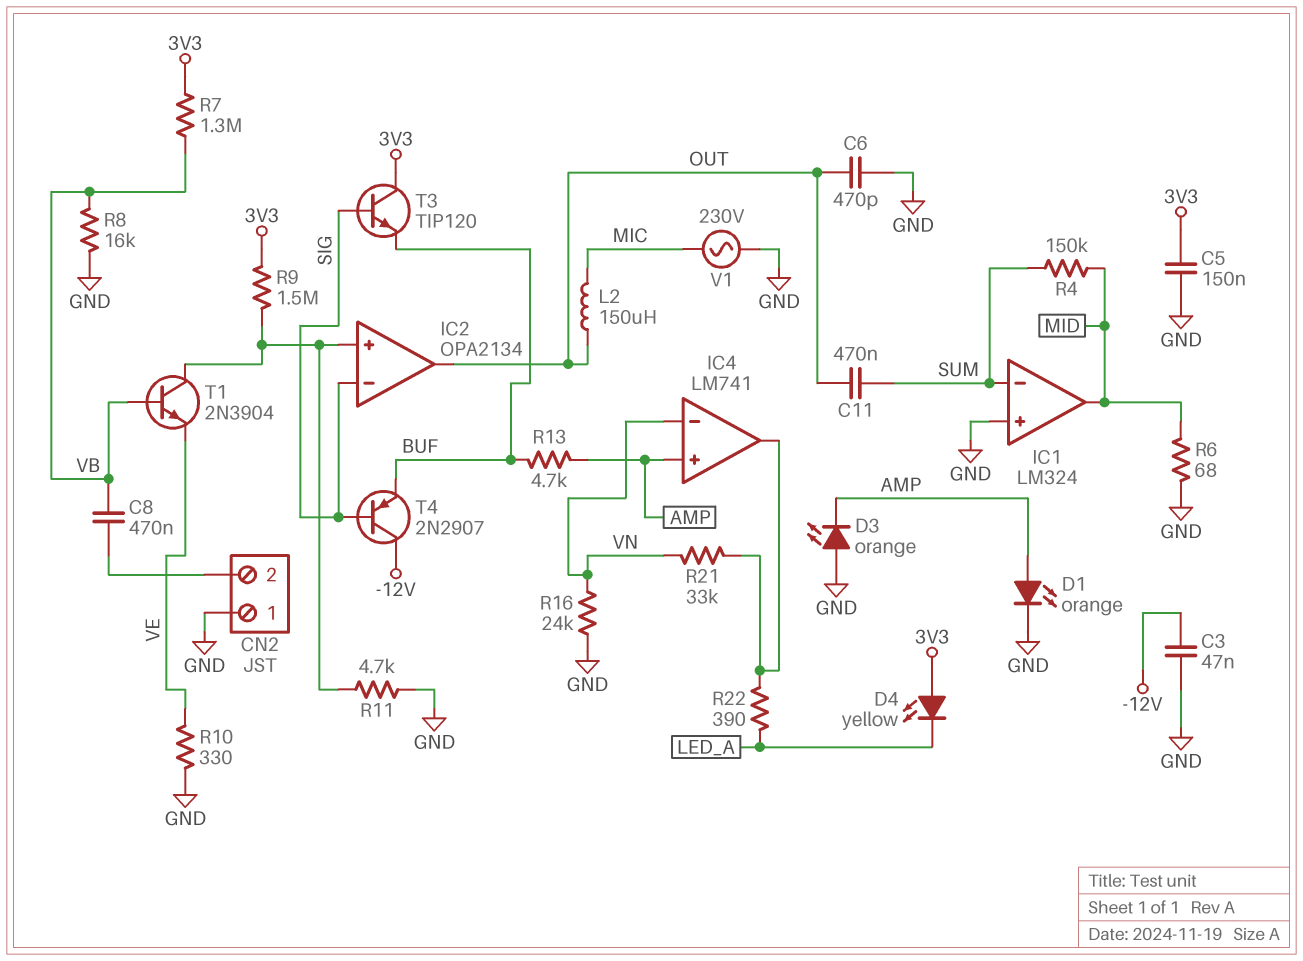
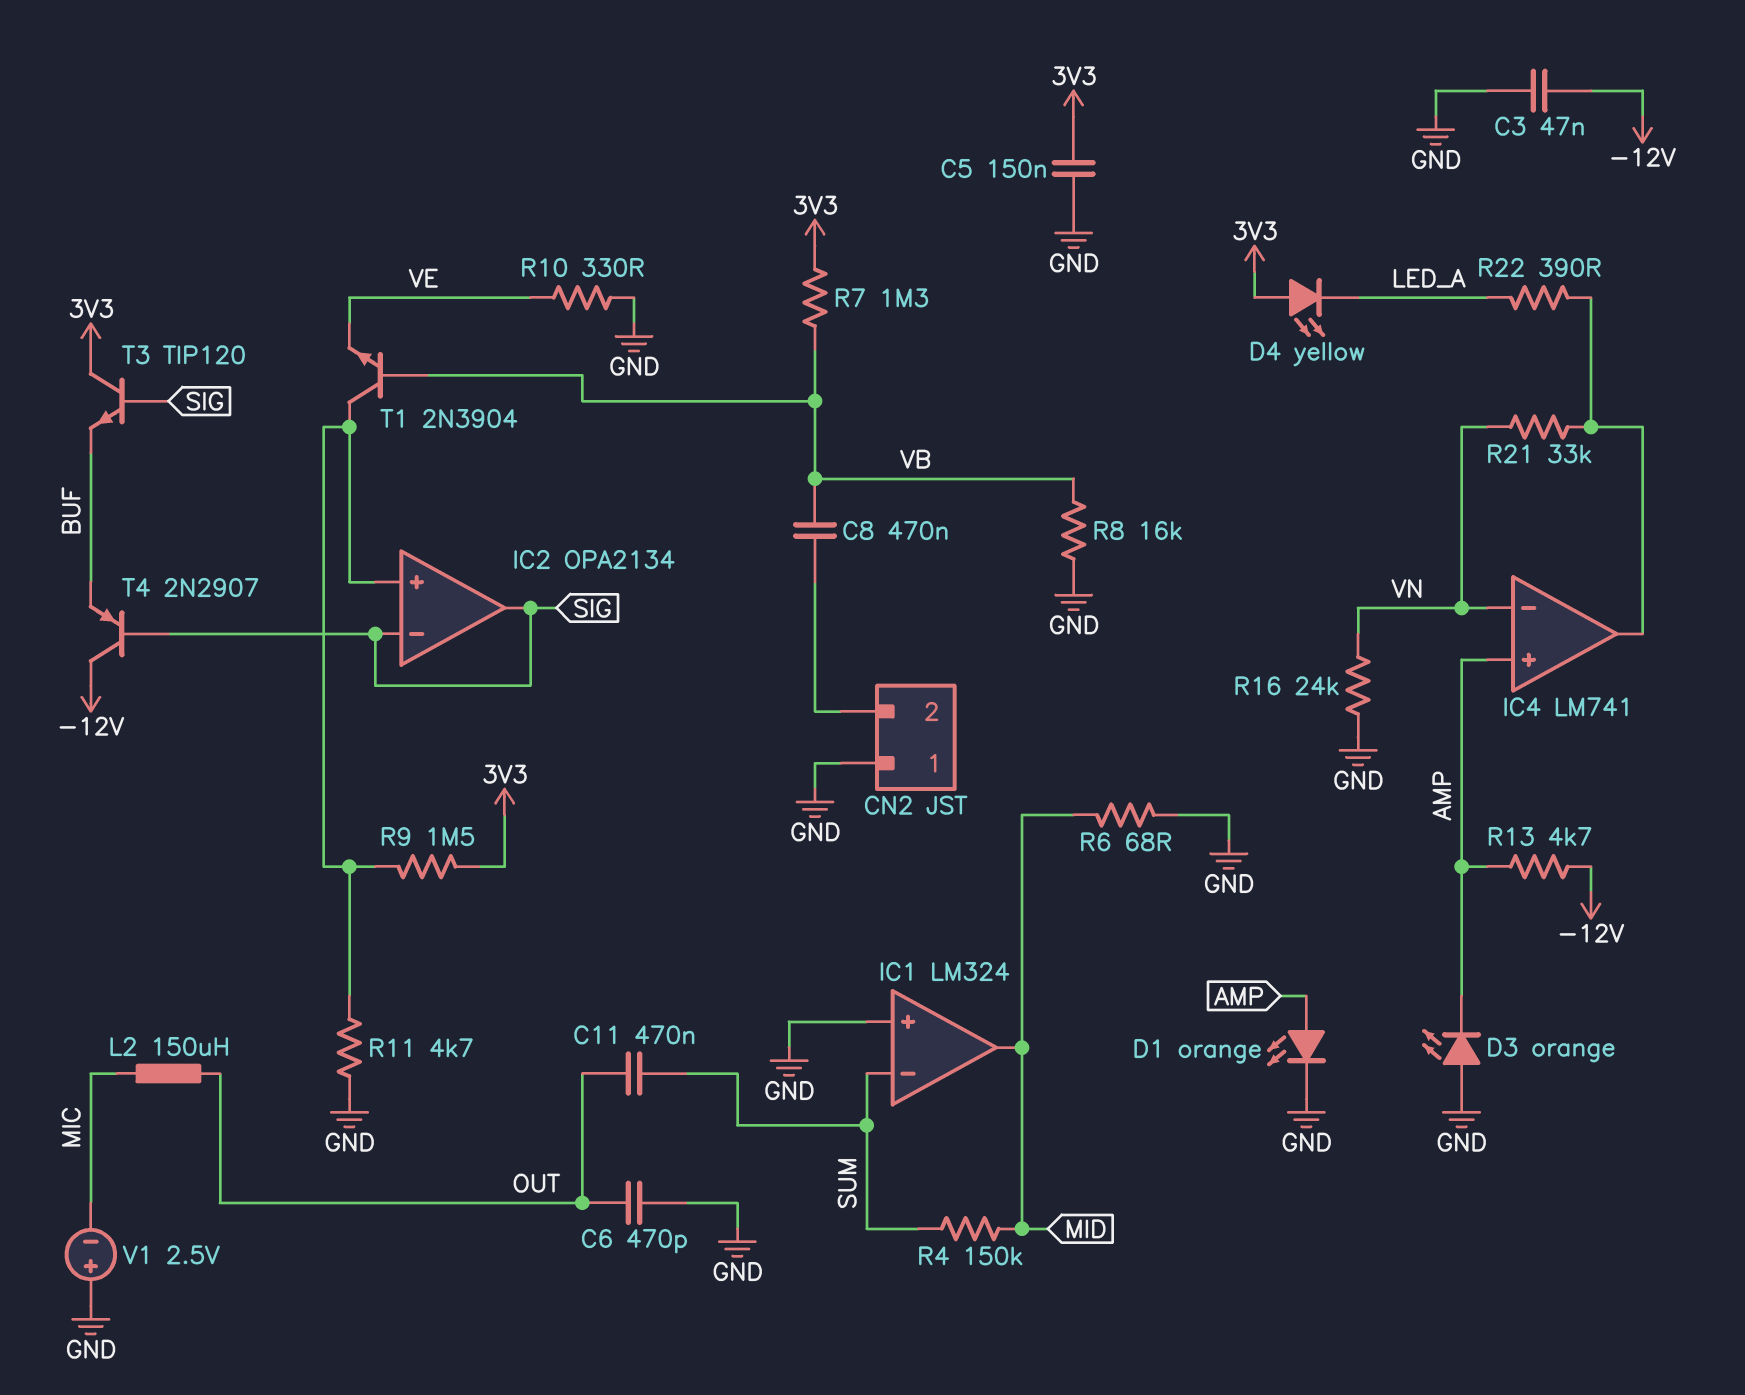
IC2 pin out: OUT -> SIG
R13: 4.7k (AMP, BUF) -> 4.7k (-12V, AMP)
V1: AC 230V (GND, MIC) -> 2.5V (plus GND, minus MIC)

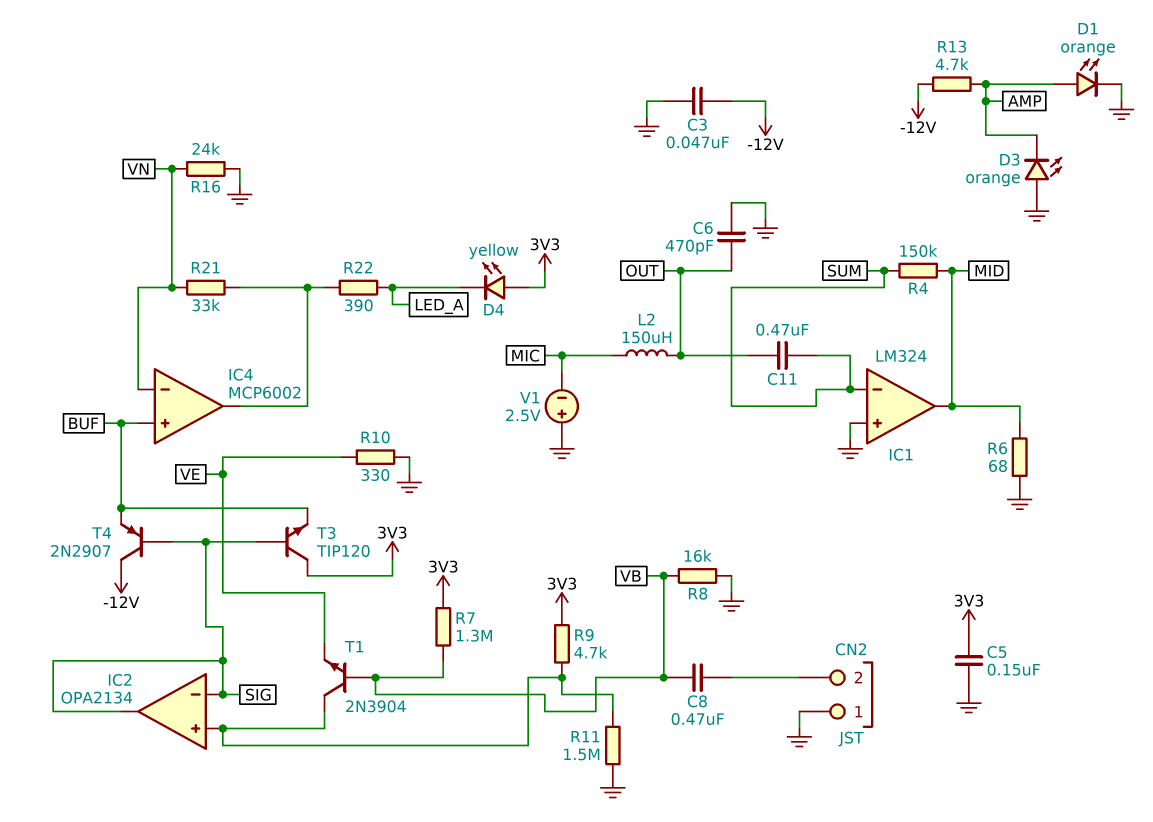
IC4: LM741 -> MCP6002
IC4 pin in+: AMP -> BUF
R9: 1.5M (3V3, IC2/in+) -> 4.7k (3V3, IC2/in+)
R11: 4.7k (GND, IC2/in+) -> 1.5M (GND, IC2/in+)

